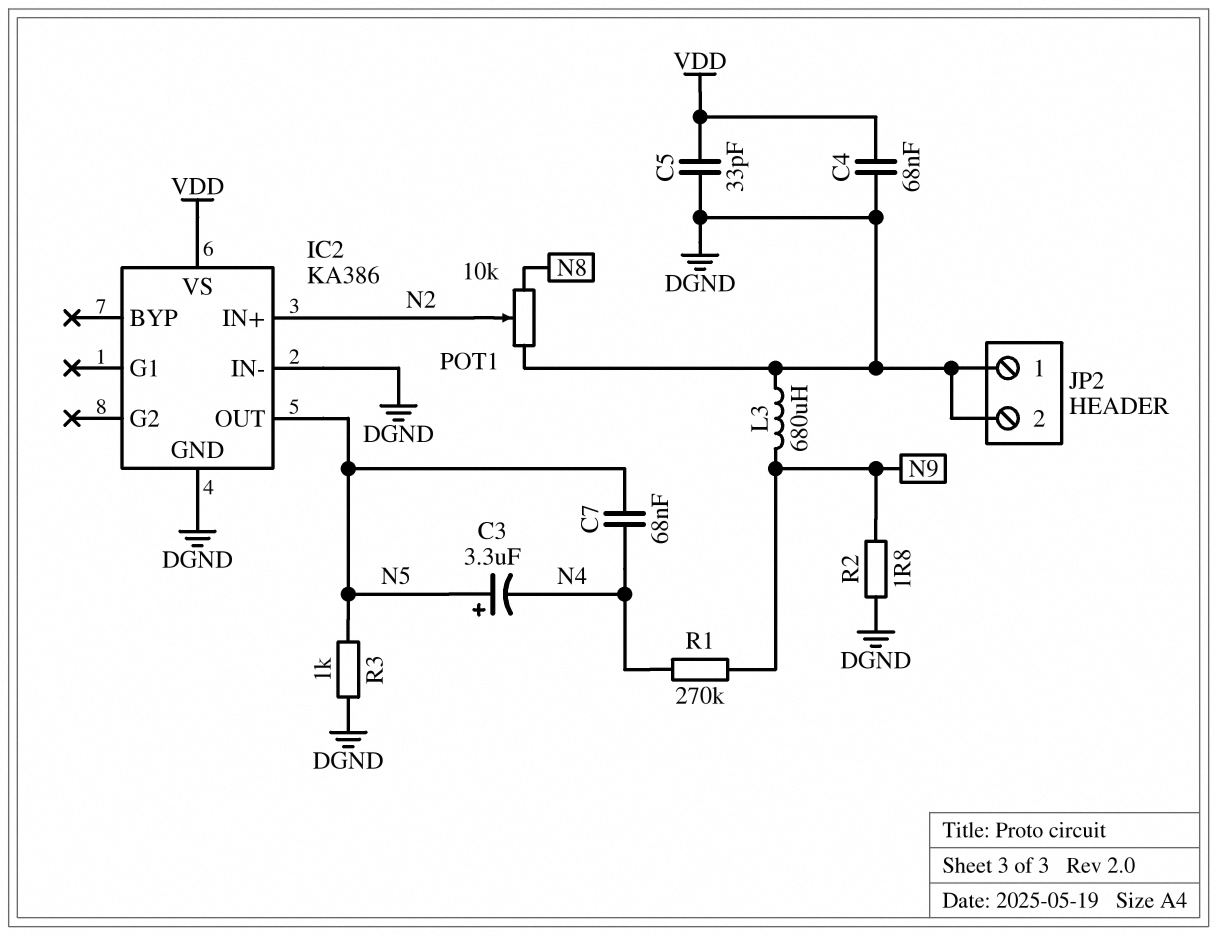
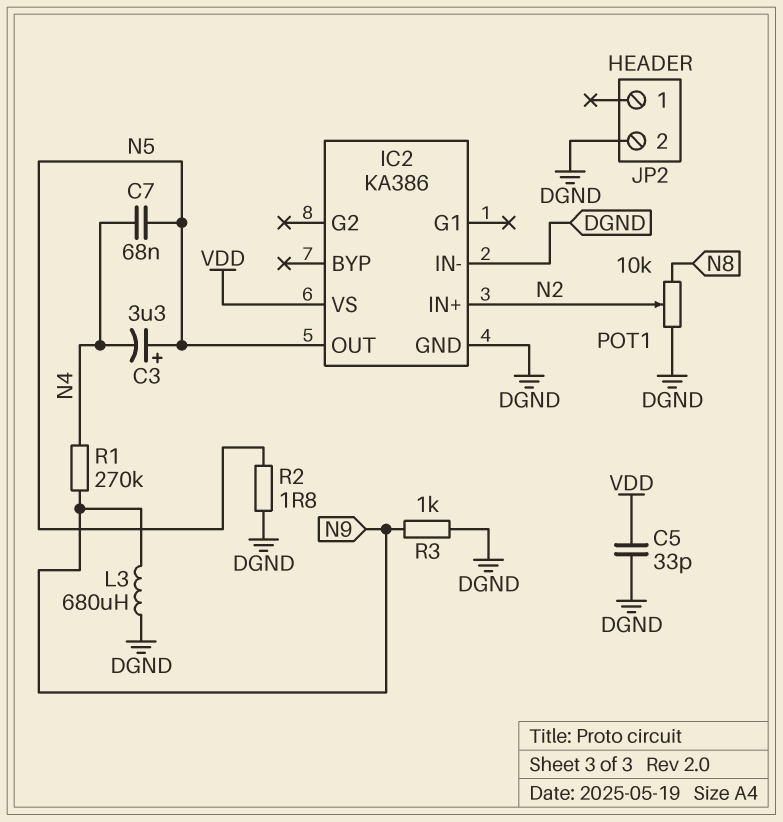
C4: 68nF (DGND, VDD) -> none
JP2 pin 1: DGND -> none
R2: 1.8 (DGND, N9) -> 1.8 (DGND, N5)
R3: 1k (DGND, N5) -> 1k (DGND, N9)

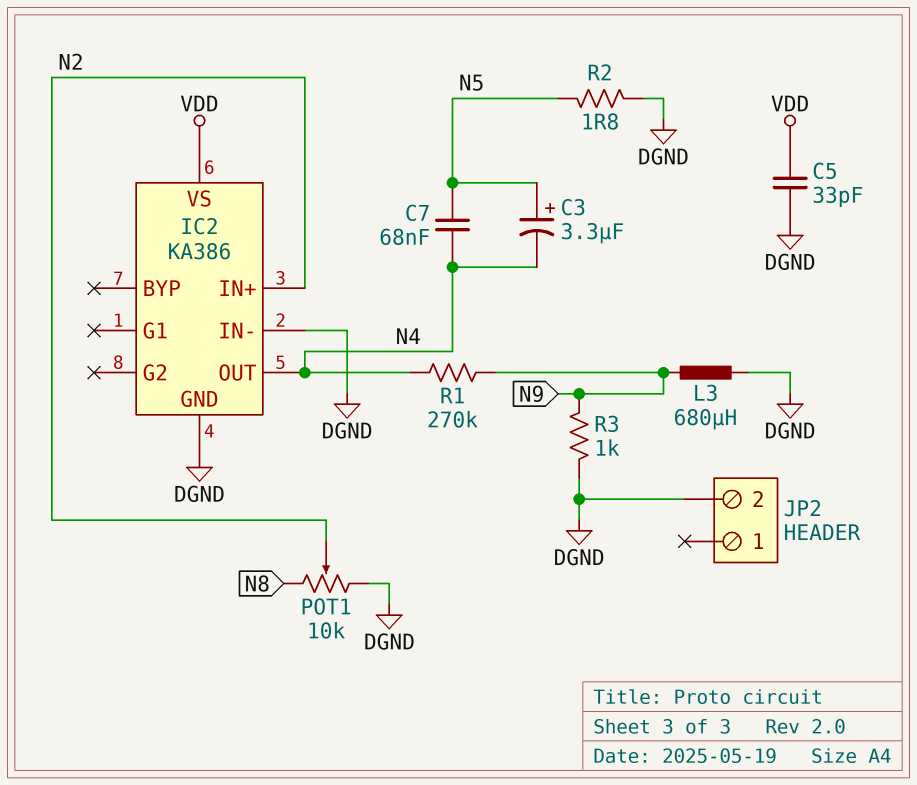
IC2 pin OUT: N5 -> N4

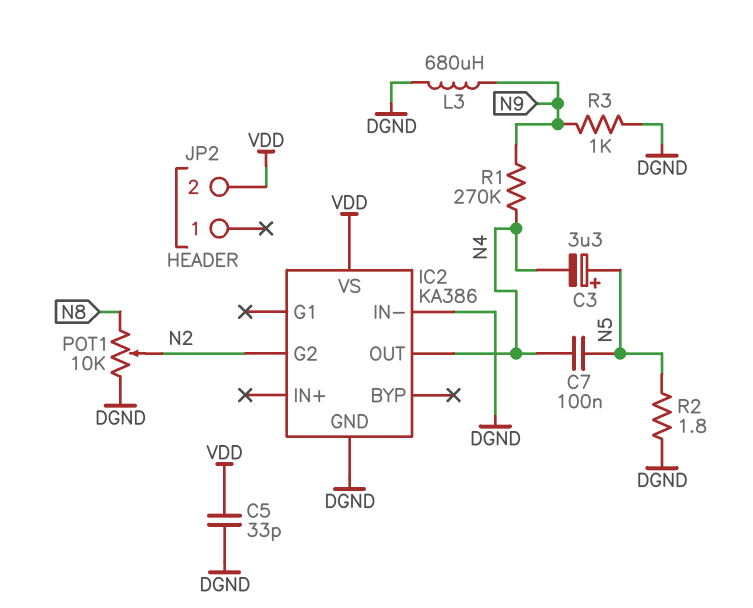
C7: 68nF (N4, N5) -> 100nF (N4, N5)
IC2 pin G2: none -> N2
IC2 pin IN+: N2 -> none
JP2 pin 2: DGND -> VDD

